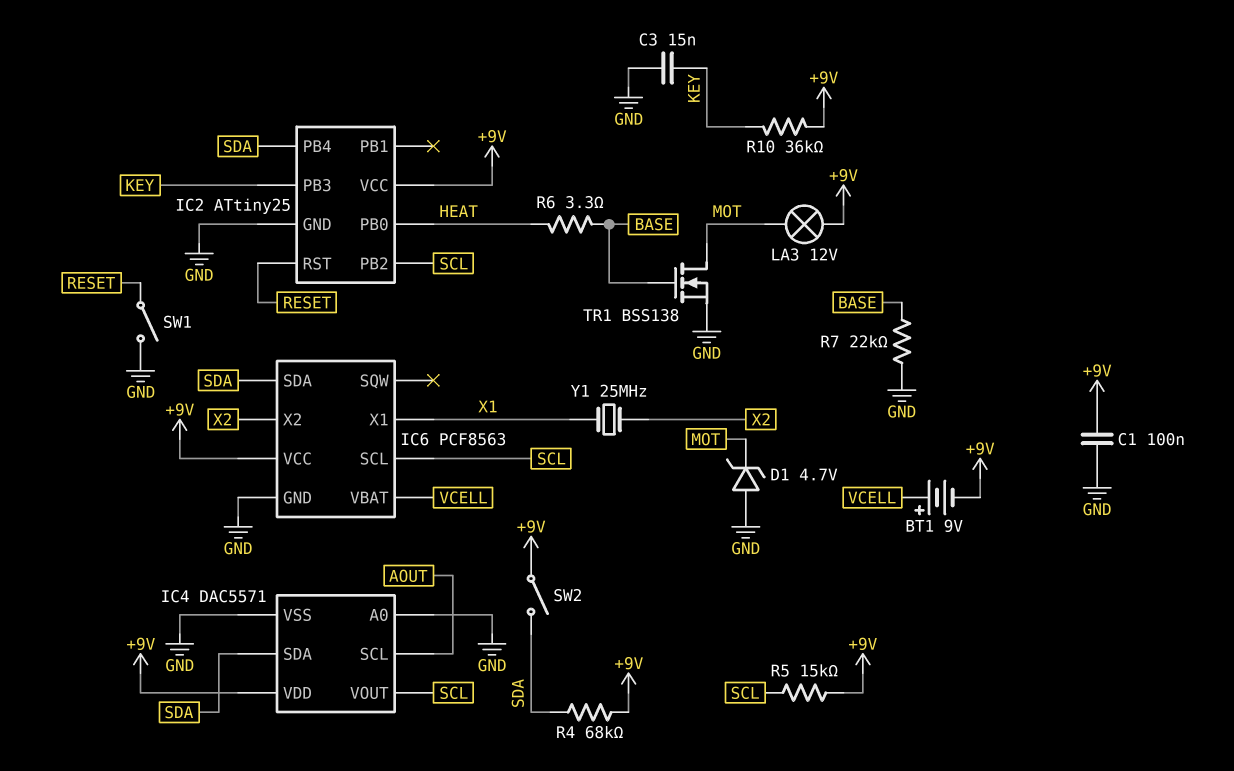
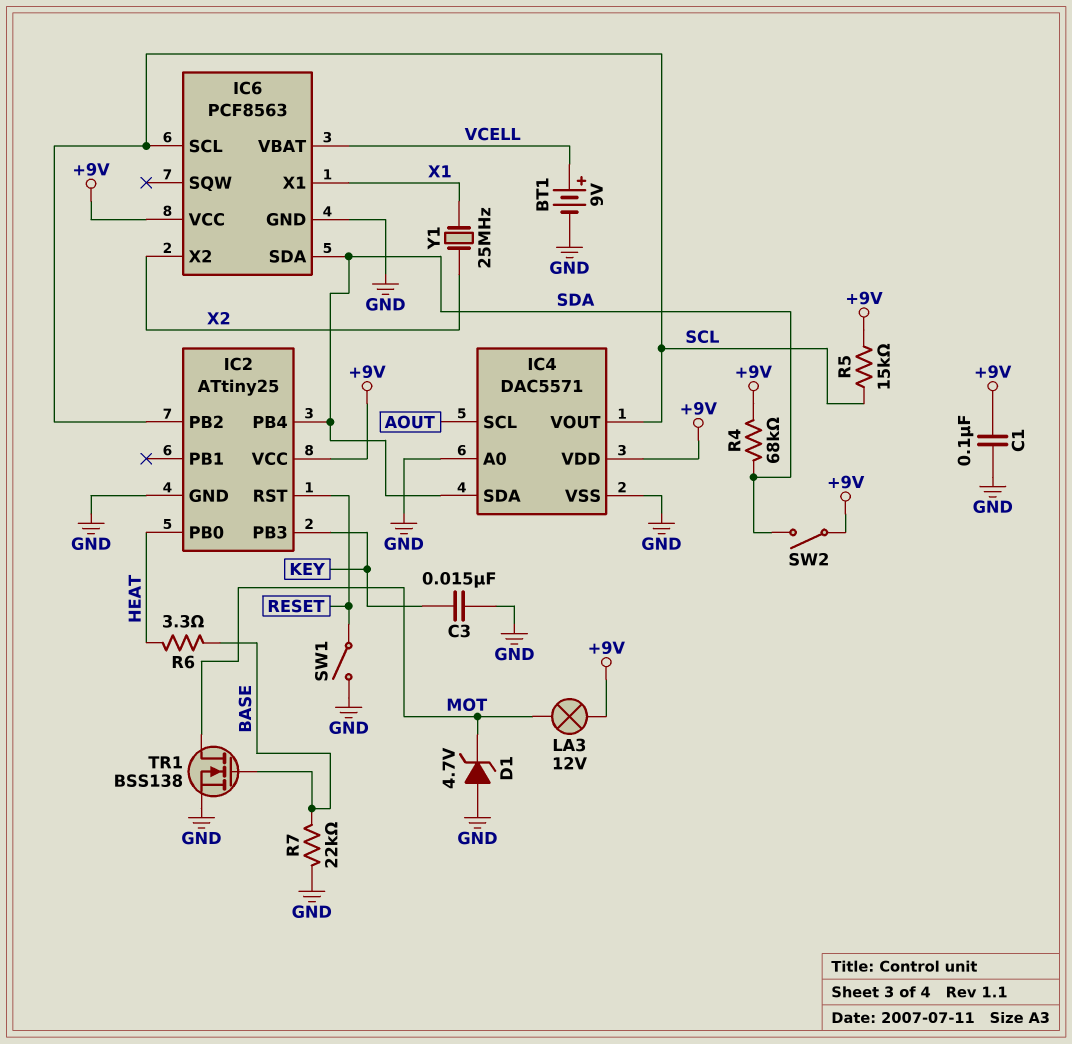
BT1: 9V (plus VCELL, minus +9V) -> 9V (plus VCELL, minus GND)
R10: 36k (+9V, KEY) -> none

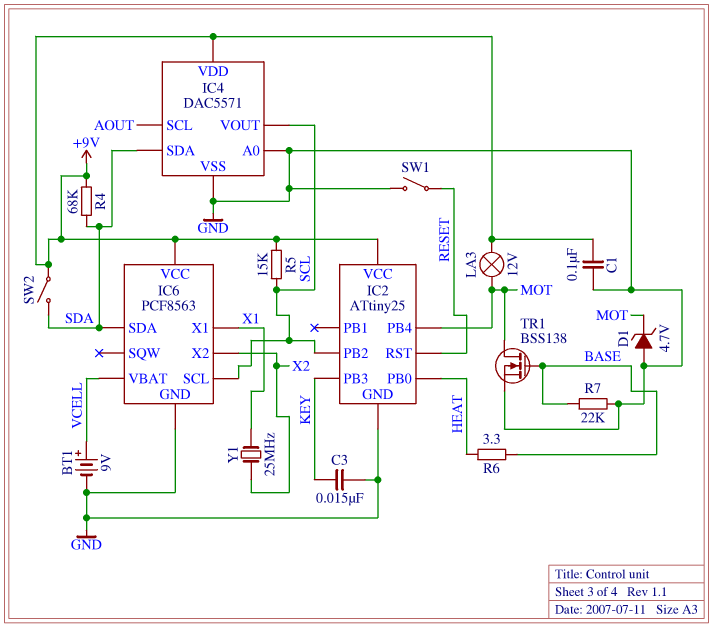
IC2 pin PB4: SDA -> MOT

